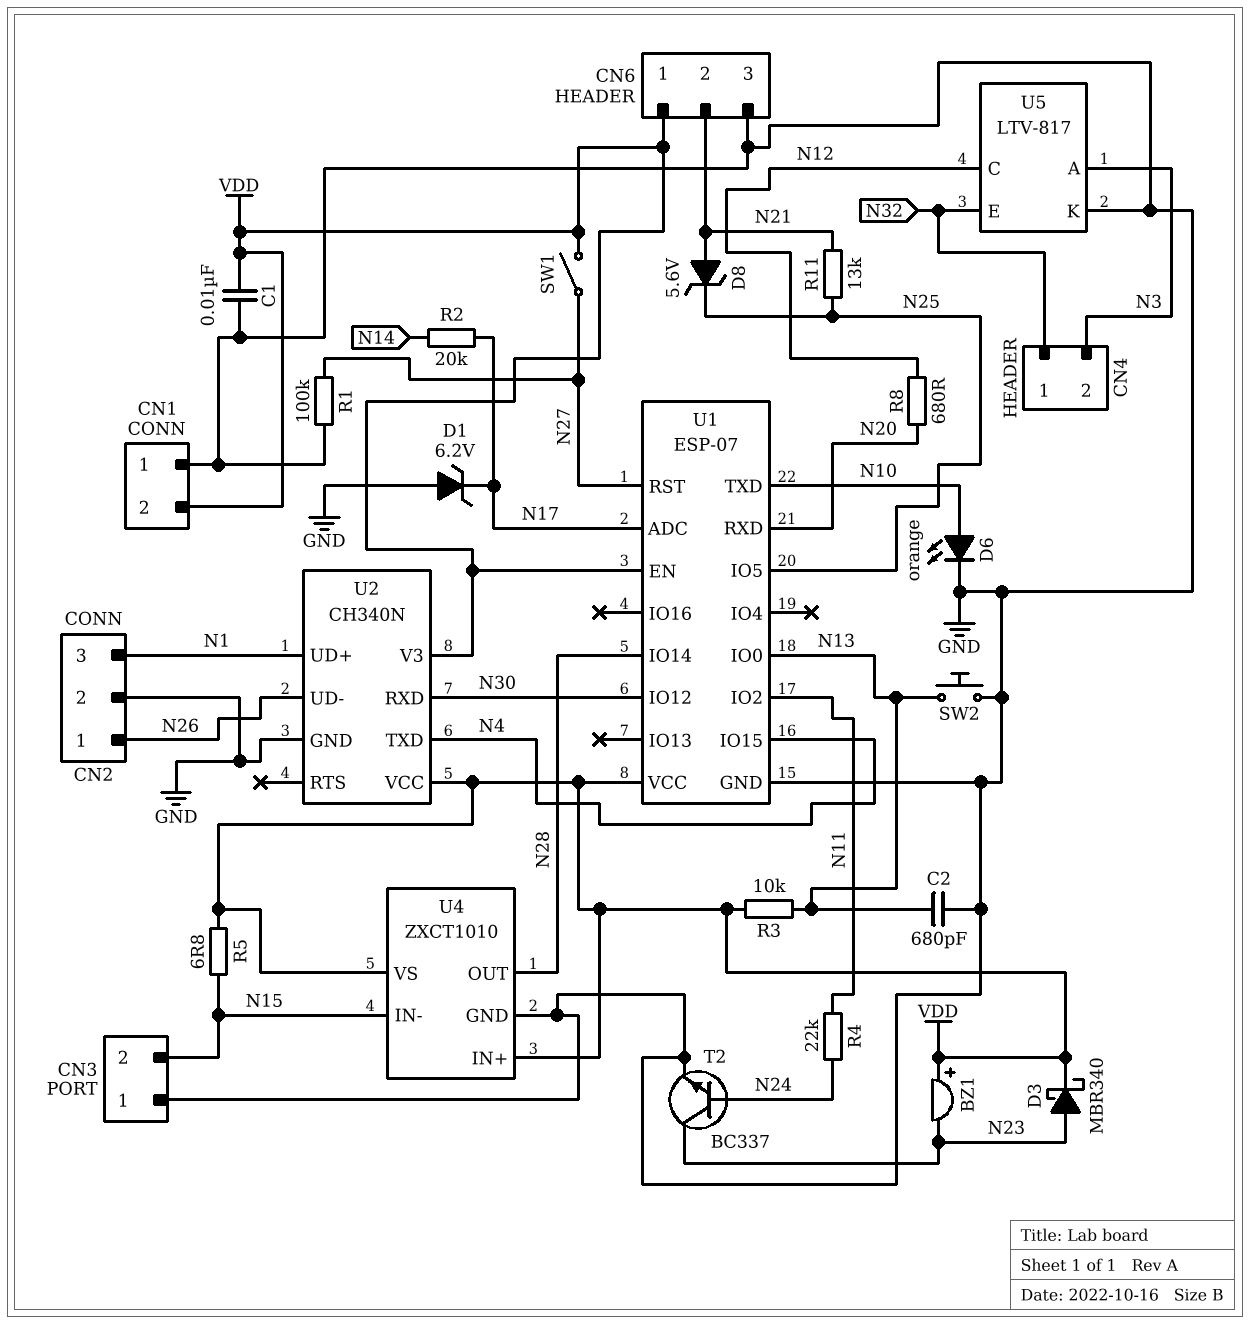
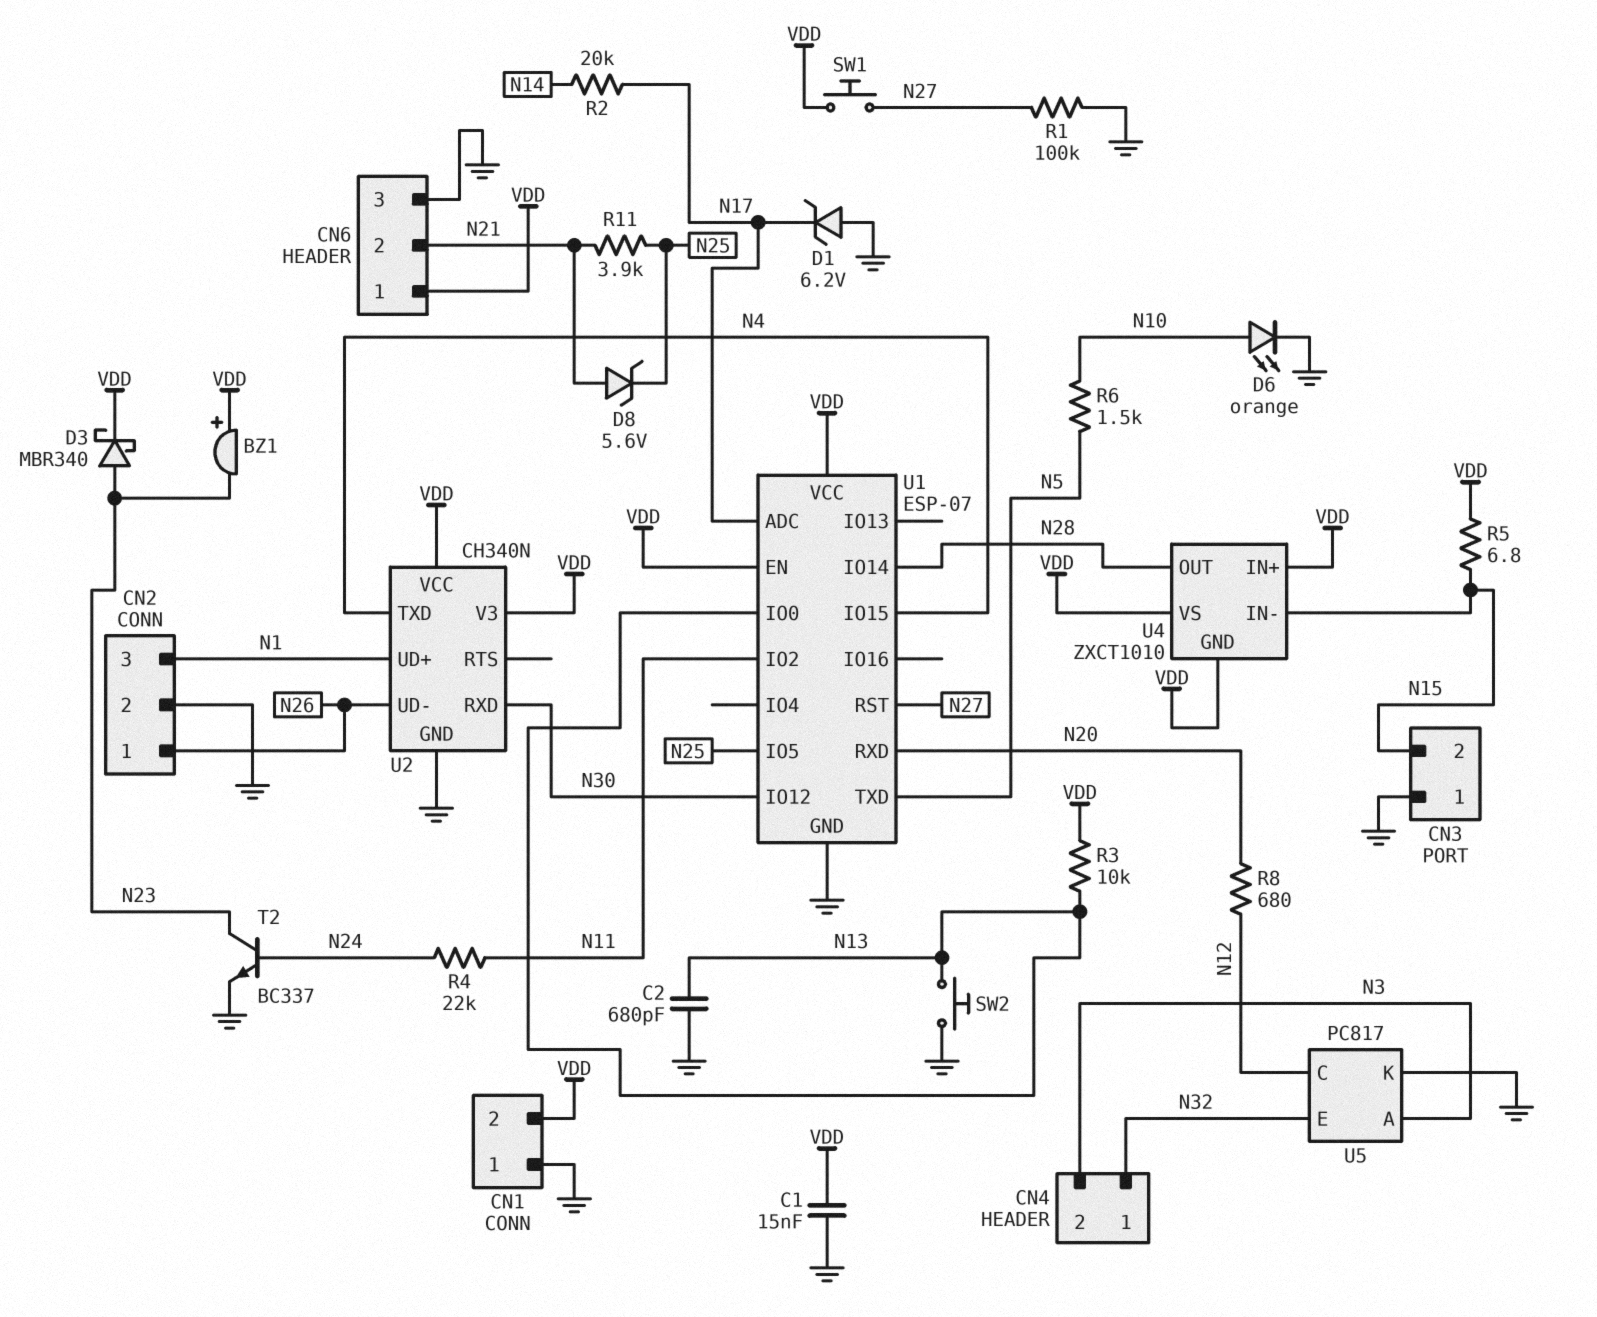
C1: 10nF (GND, VDD) -> 15nF (GND, VDD)
R6: none -> 1.5k (N5, N10)
R11: 13k (N21, N25) -> 3.9k (N21, N25)
SW1: switch (N27, VDD) -> button (N27, VDD)
U1 pin TXD: N10 -> N5
U4 pin GND: GND -> VDD
U5: LTV-817 -> PC817

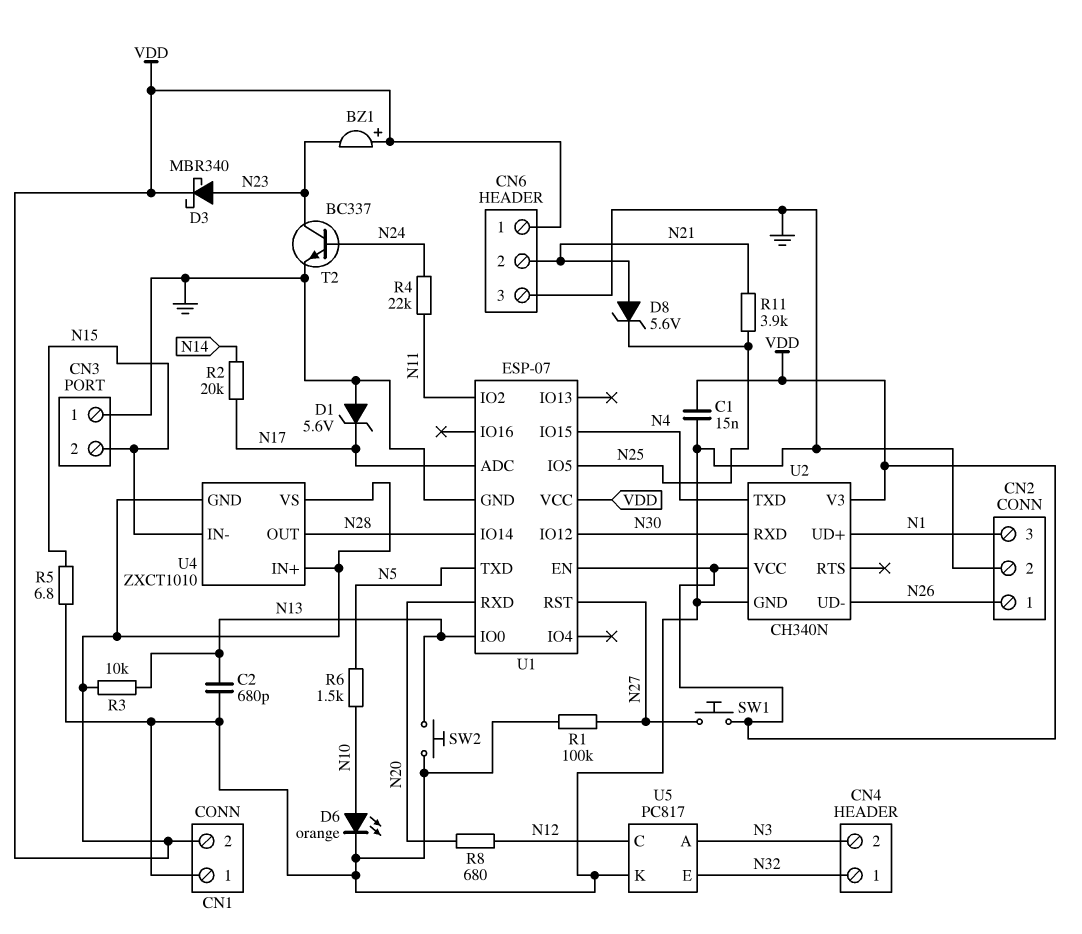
D1: zener 6.2V (A GND, K N17) -> zener 5.6V (A GND, K N17)
R5: 6.8 (N15, VDD) -> 6.8 (GND, N15)

